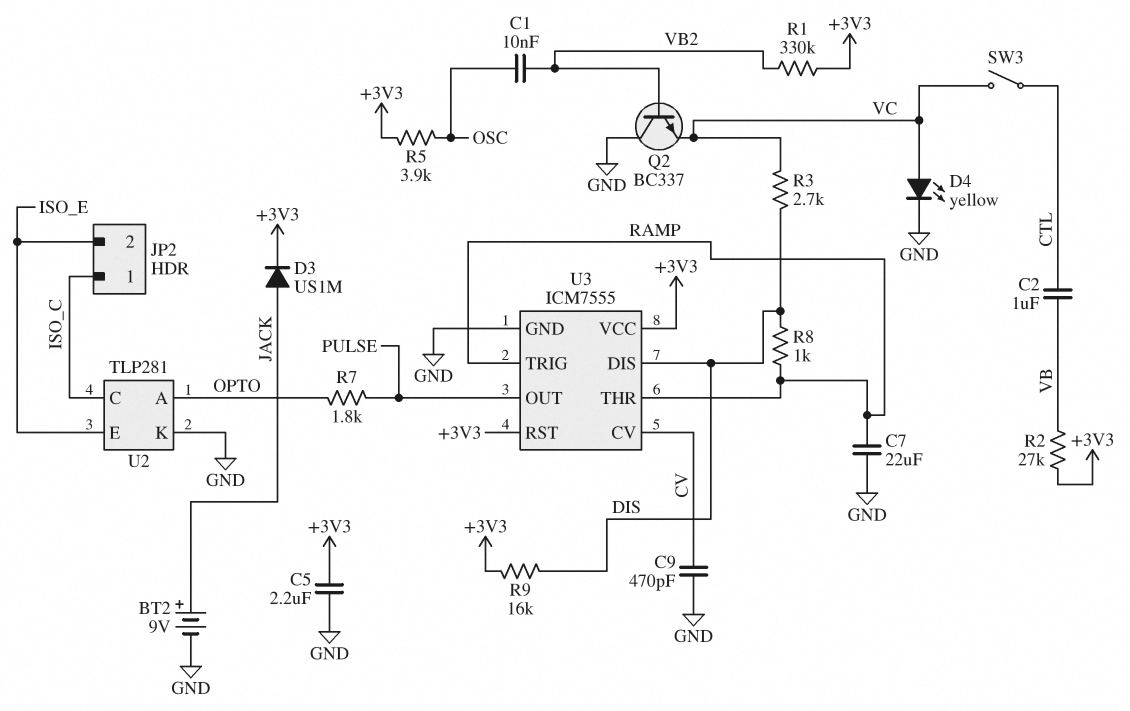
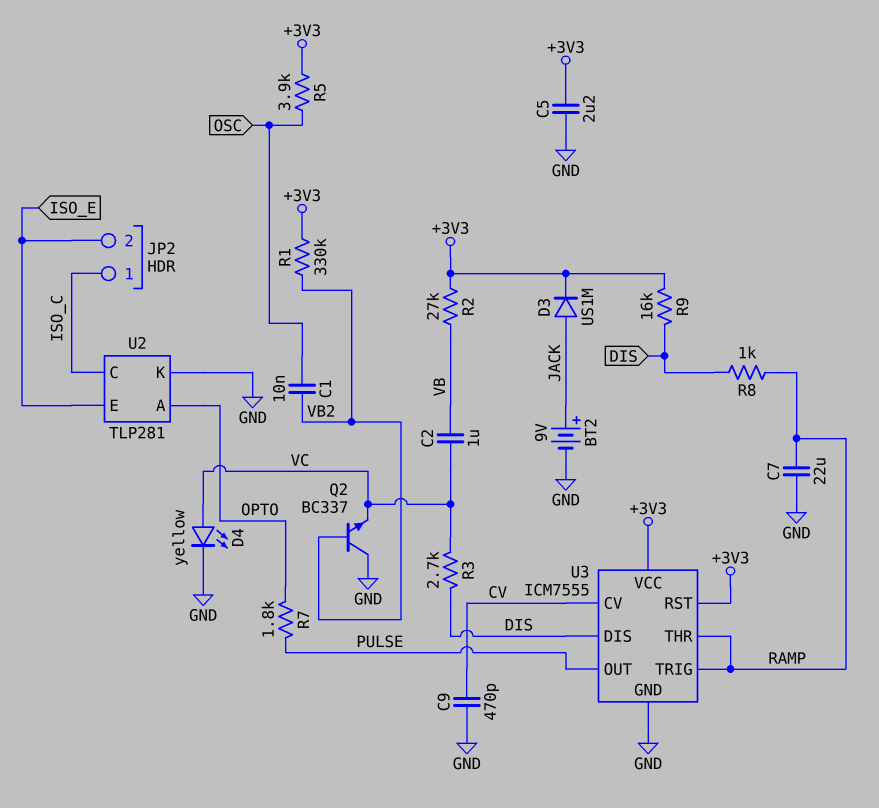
C2: 1uF (CTL, VB) -> 1uF (VB, VC)
SW3: switch (CTL, VC) -> none

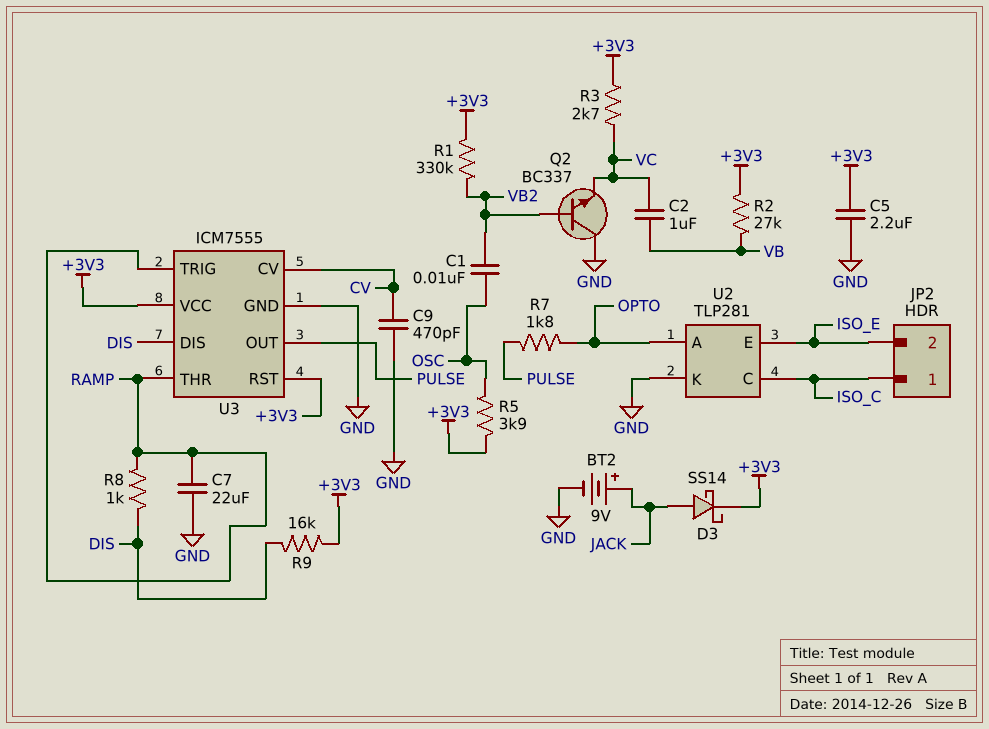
D3: diode US1M (A JACK, K +3V3) -> schottky SS14 (A JACK, K +3V3)
D4: LED yellow (A VC, K GND) -> none
R3: 2.7k (DIS, VC) -> 2.7k (+3V3, VC)

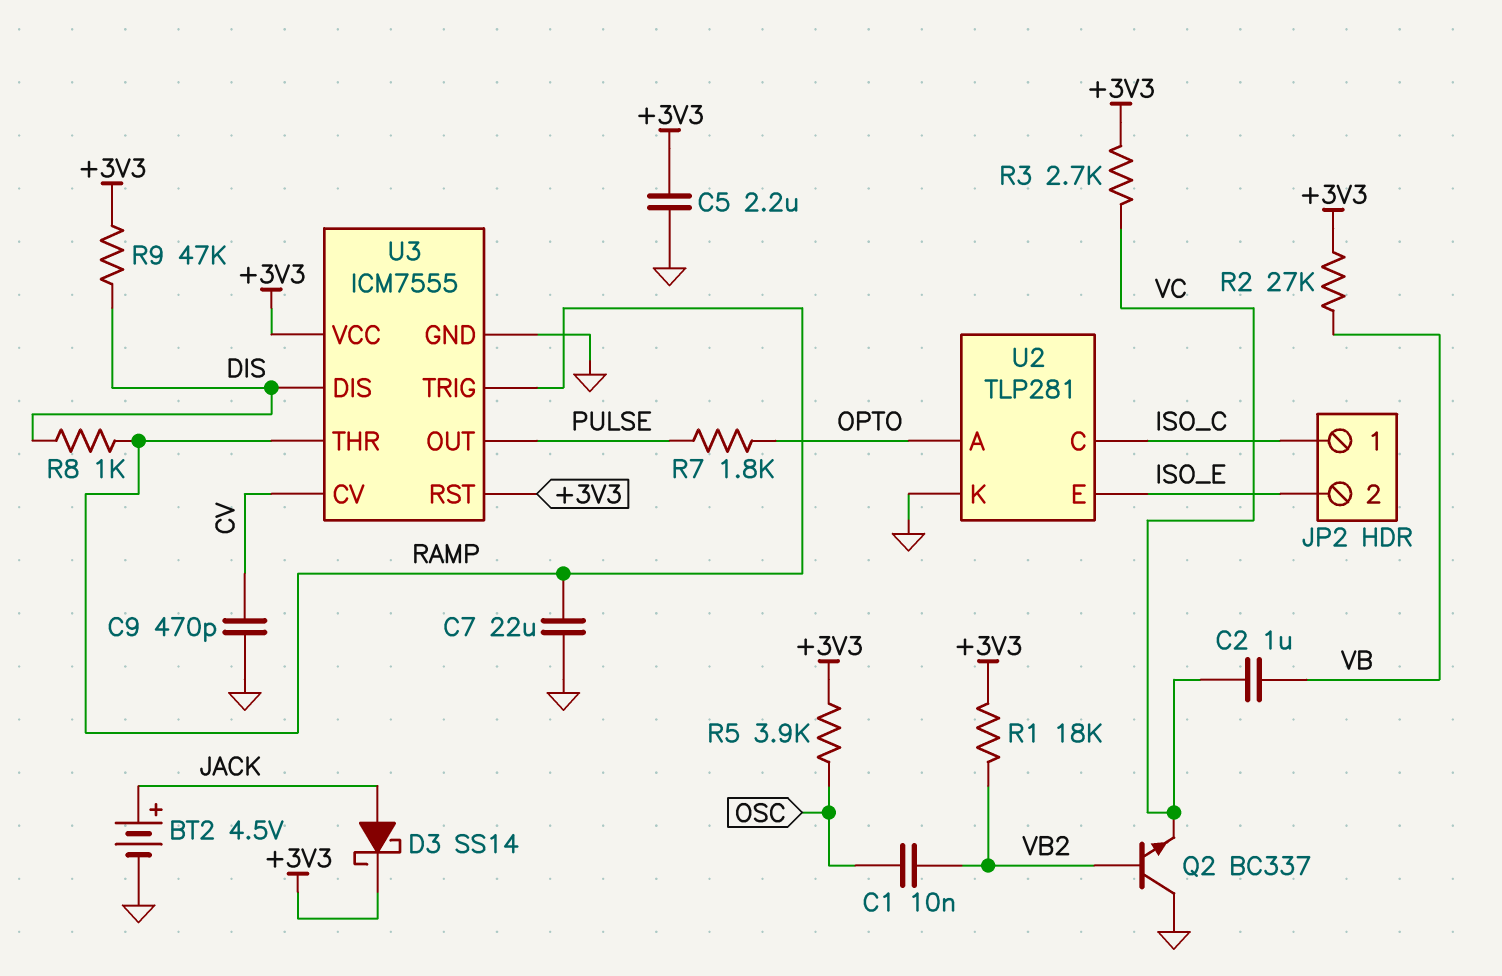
BT2: 9V (plus JACK, minus GND) -> 4.5V (plus JACK, minus GND)
R1: 330k (+3V3, VB2) -> 18k (+3V3, VB2)
R9: 16k (+3V3, DIS) -> 47k (+3V3, DIS)

